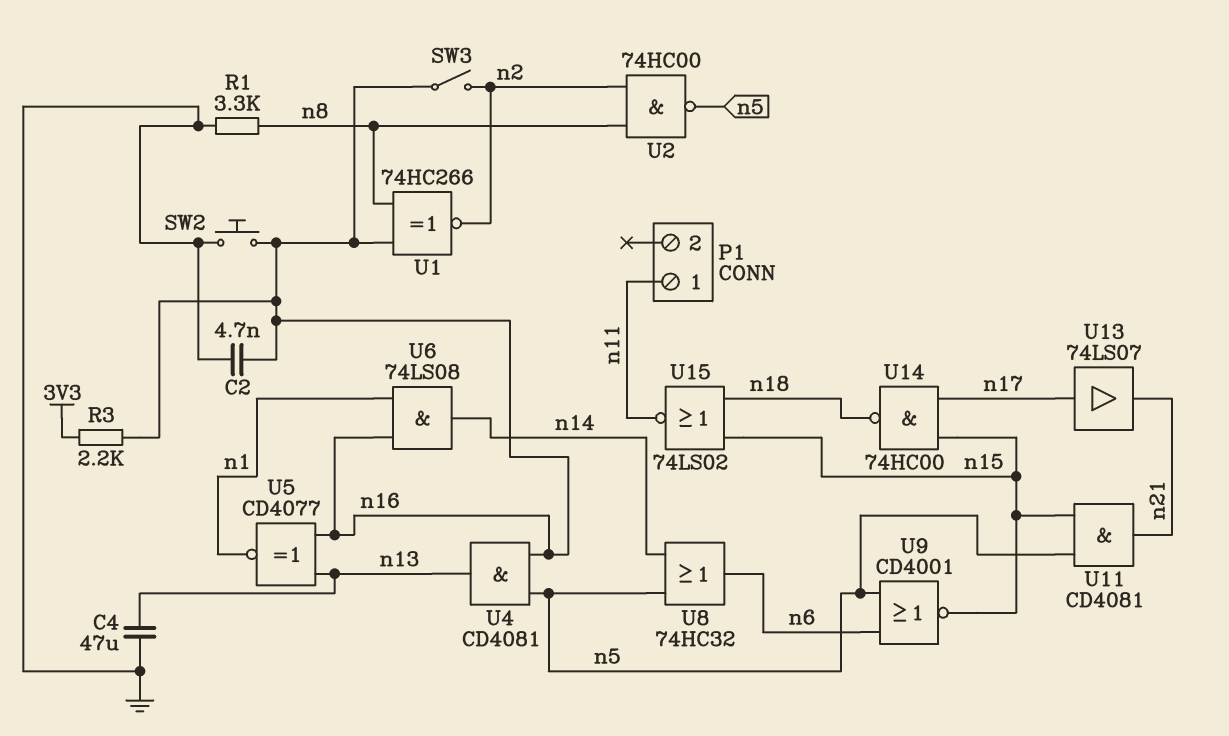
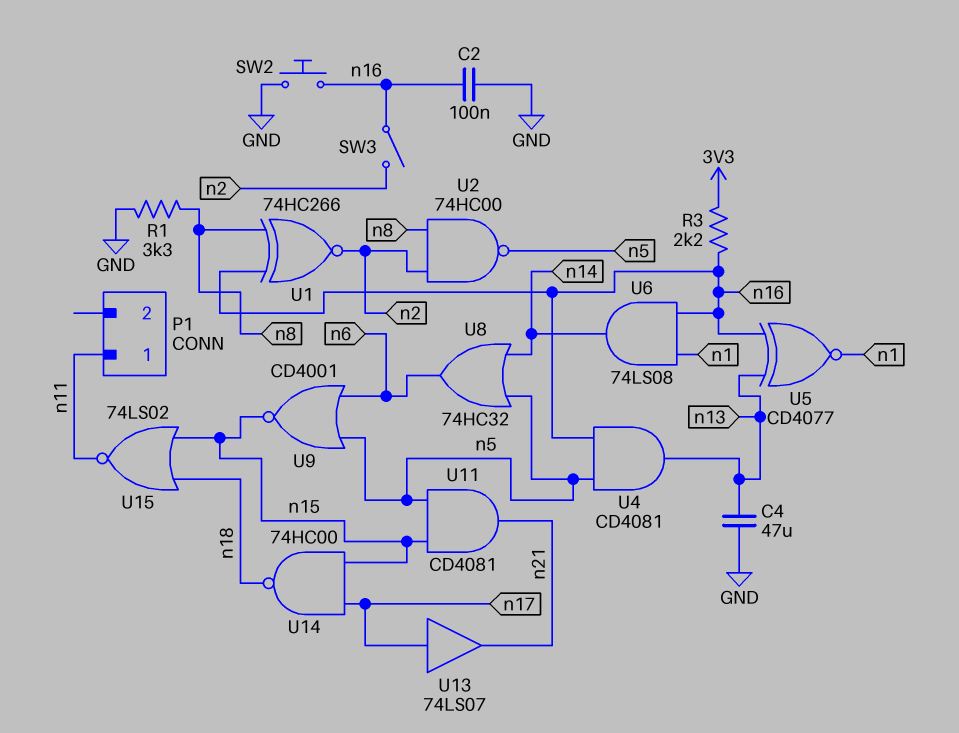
C2: 4.7nF (GND, n16) -> 100nF (GND, n16)

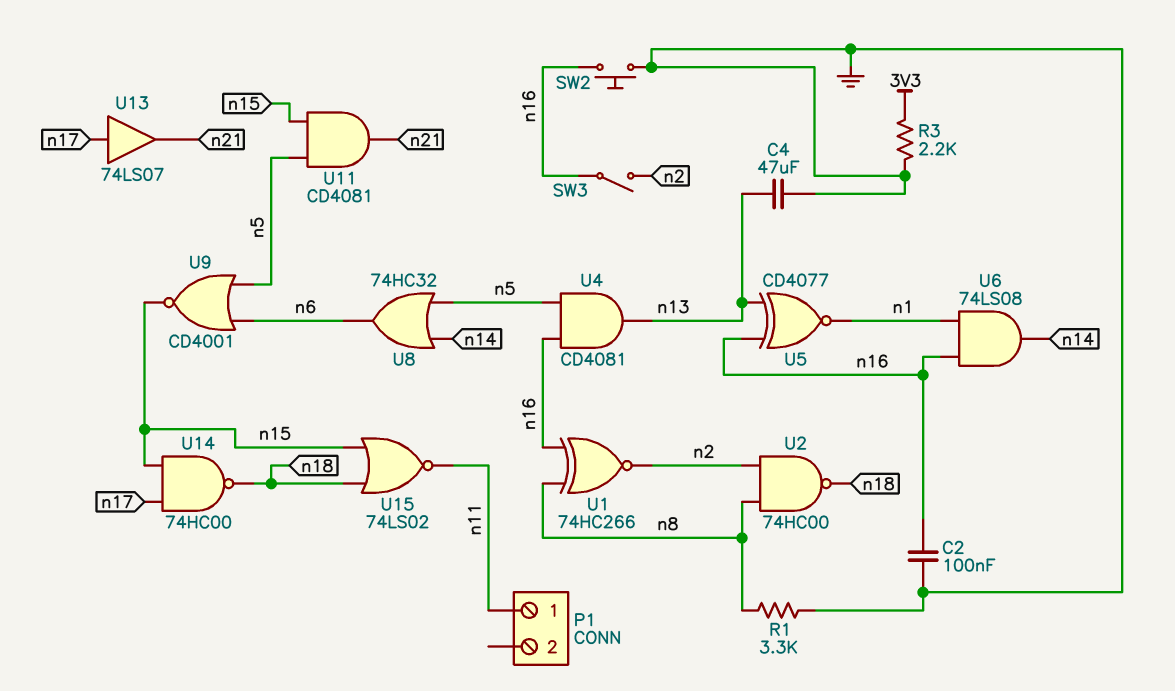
R3: 2.2k (3V3, n16) -> 2.2k (3V3, GND)
U2: NAND 74HC00 (in n2, in n8, out n5) -> NAND 74HC00 (in n2, in n8, out n18)

